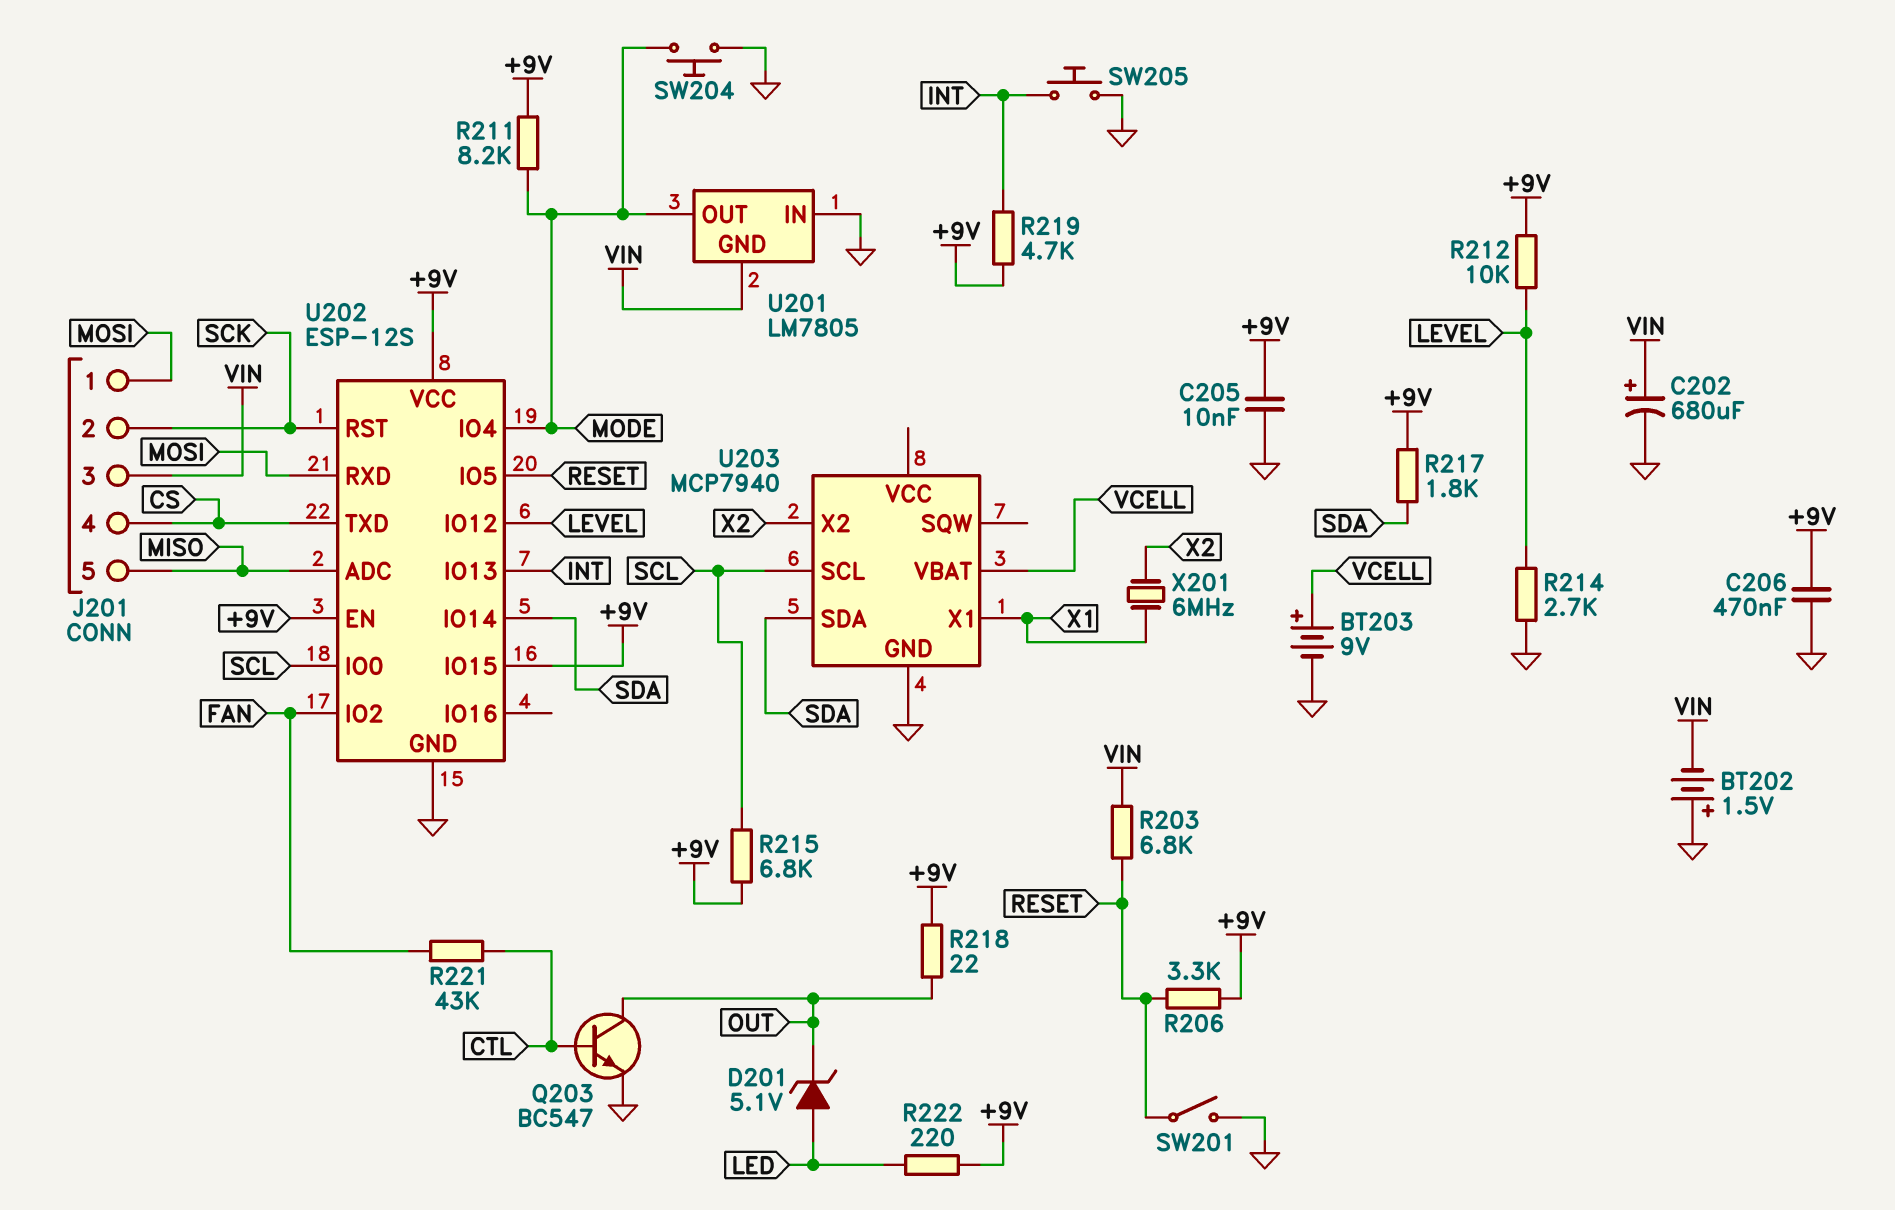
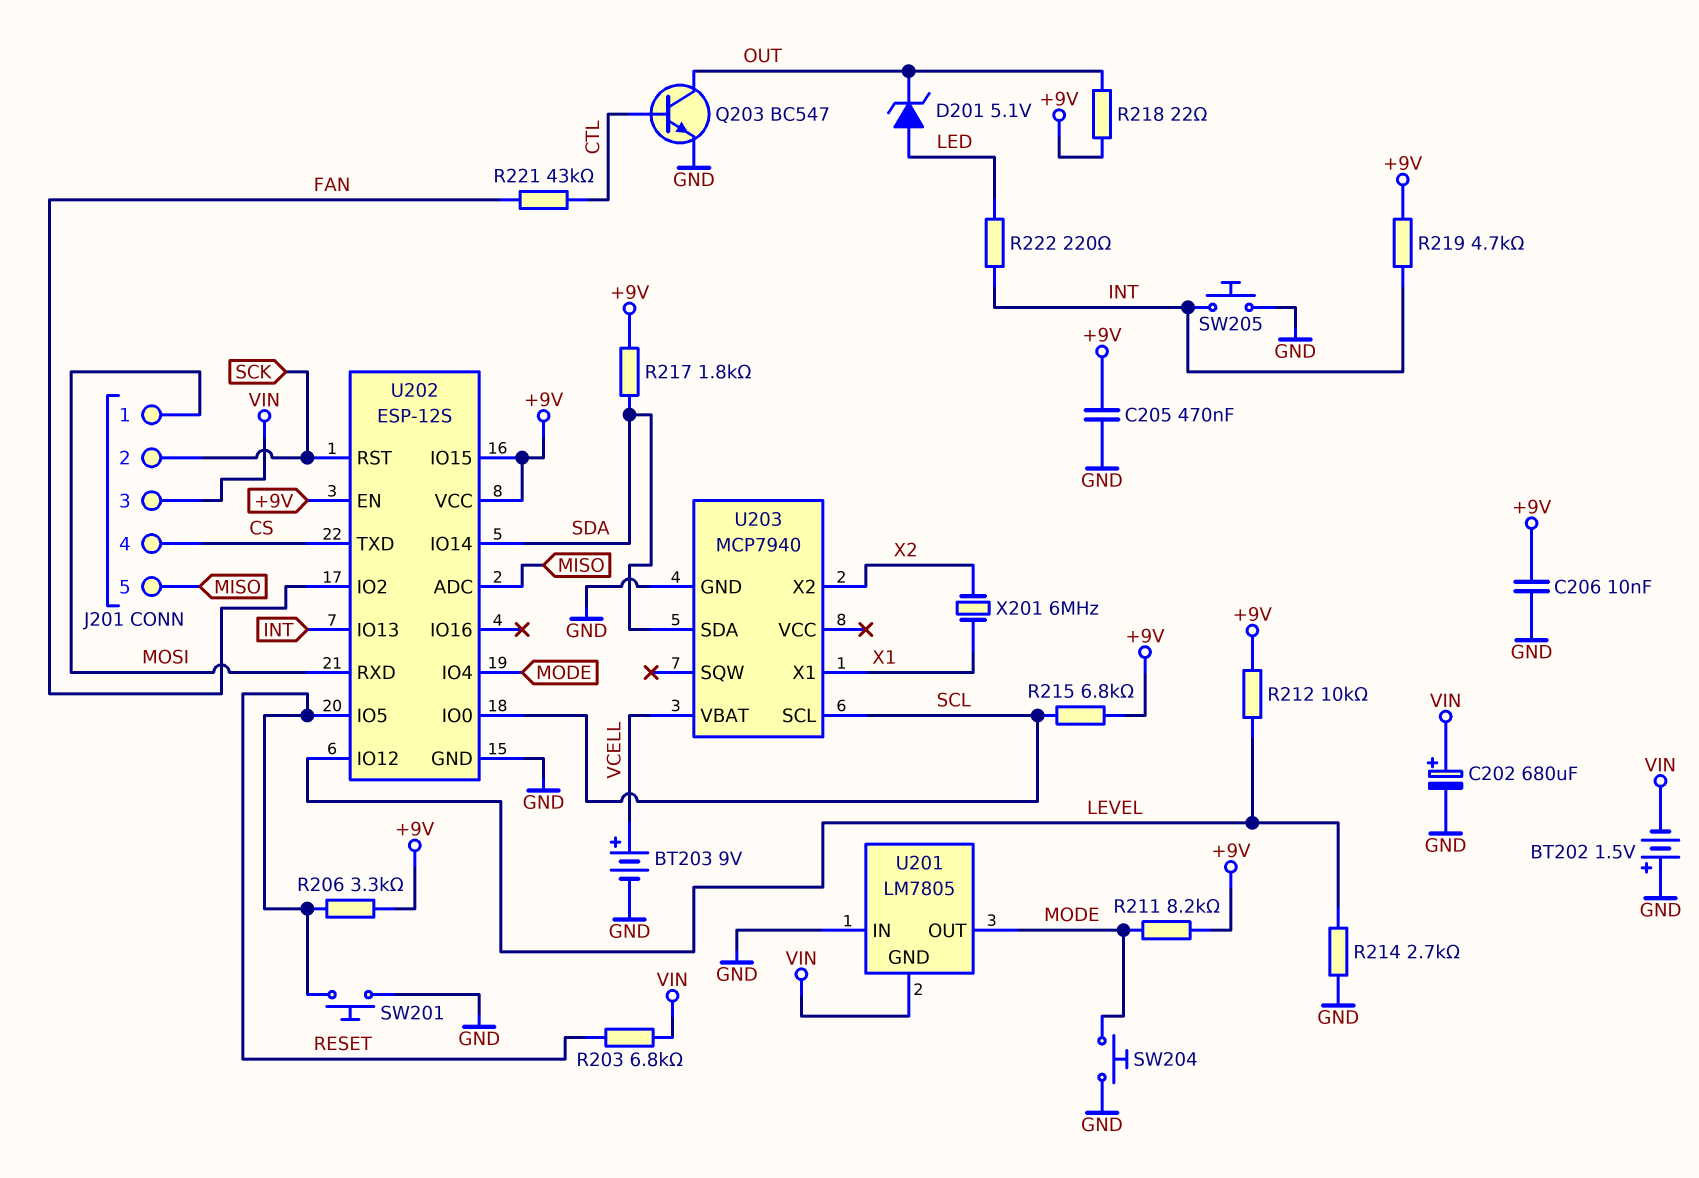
C205: 10nF (+9V, GND) -> 470nF (+9V, GND)
C206: 470nF (+9V, GND) -> 10nF (+9V, GND)
R222: 220 (+9V, LED) -> 220 (INT, LED)
SW201: switch (GND, RESET) -> button (GND, RESET)

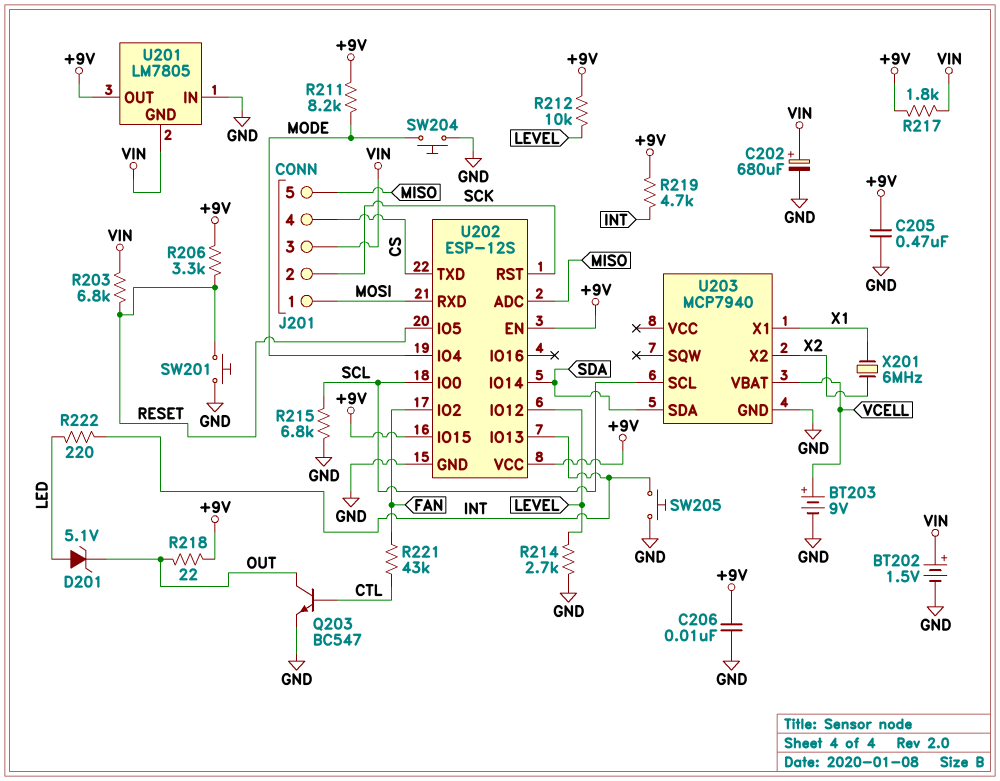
BT202: 1.5V (plus GND, minus VIN) -> 1.5V (plus VIN, minus GND)
R215: 6.8k (+9V, SCL) -> 6.8k (GND, SCL)
R217: 1.8k (+9V, SDA) -> 1.8k (+9V, VIN)
U201 pin OUT: MODE -> +9V

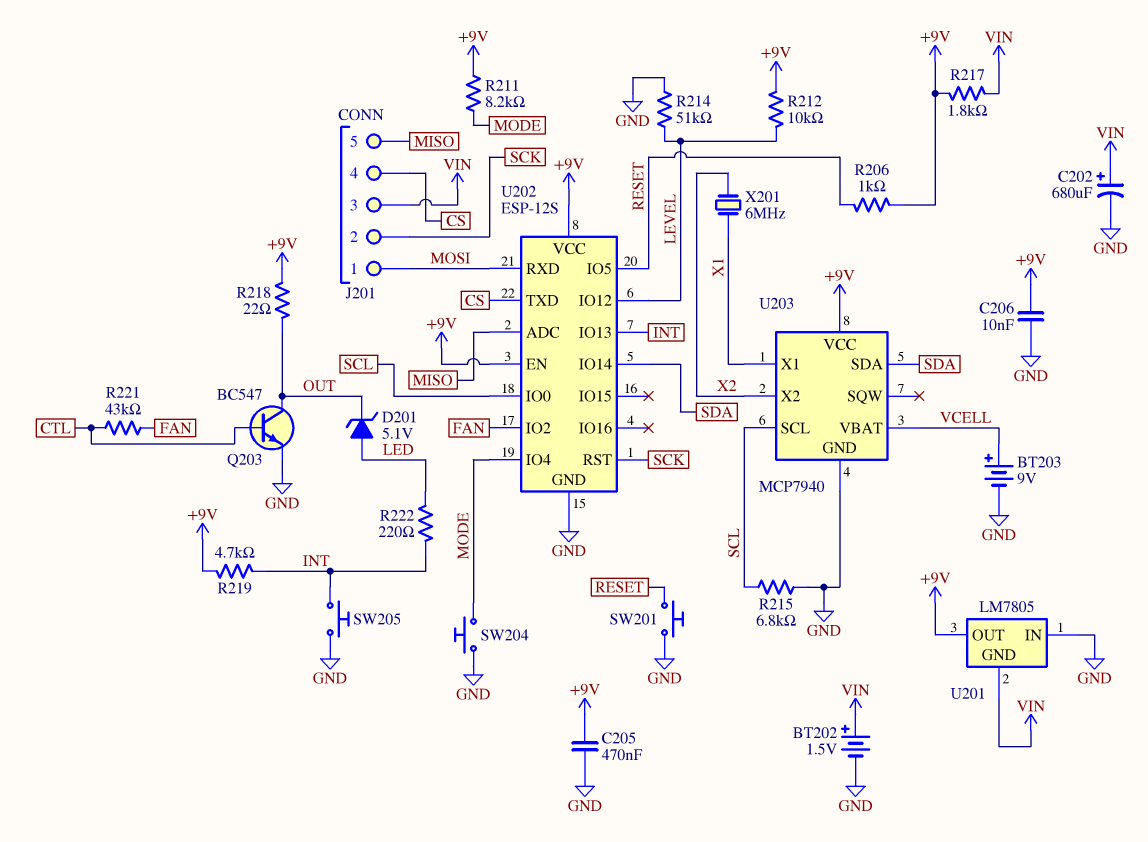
R203: 6.8k (RESET, VIN) -> none
R206: 3.3k (+9V, RESET) -> 1k (+9V, RESET)
R214: 2.7k (GND, LEVEL) -> 51k (GND, LEVEL)
U202 pin IO15: +9V -> none
U203 pin VCC: none -> +9V

